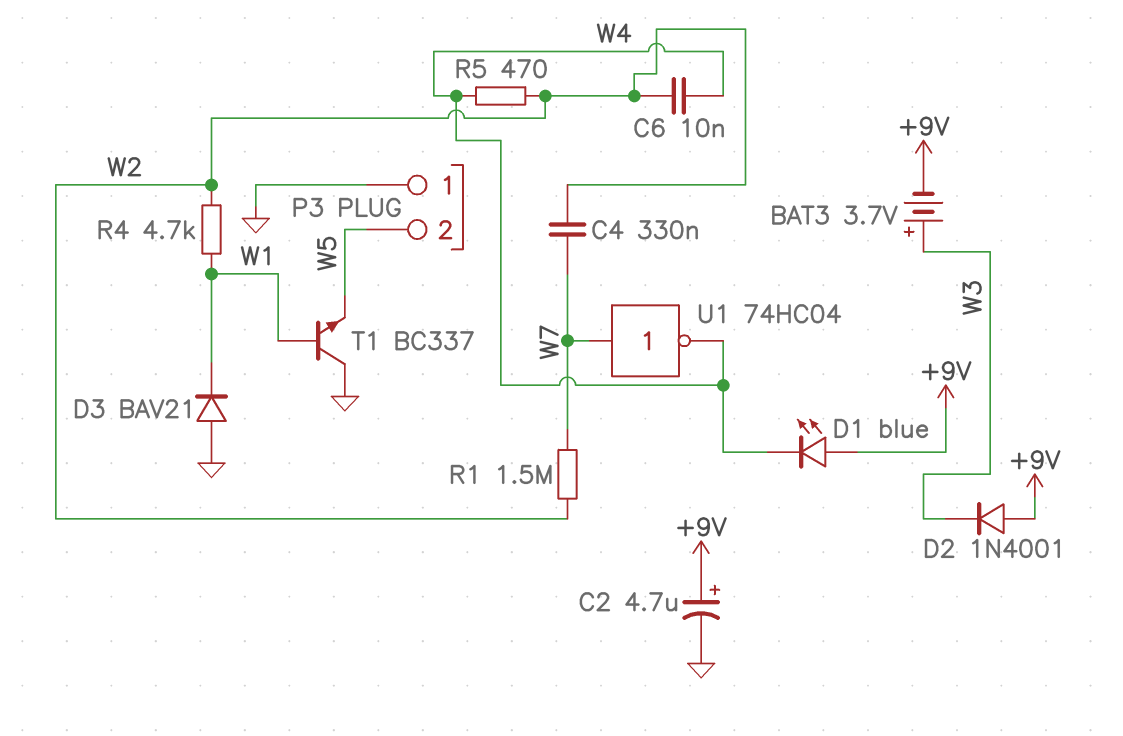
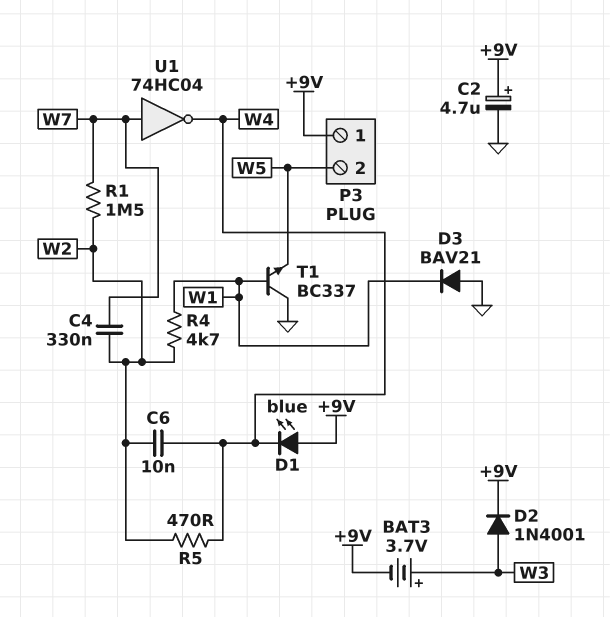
D2: diode 1N4001 (A +9V, K W3) -> diode 1N4001 (A W3, K +9V)
P3 pin 1: GND -> +9V

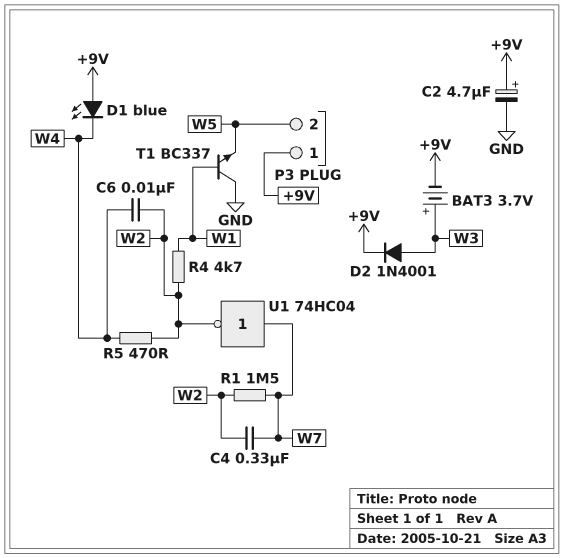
D3: diode BAV21 (A GND, K W1) -> none
U1: NOT 74HC04 (in W7, out W4) -> NOT 74HC04 (in W7, out W2)

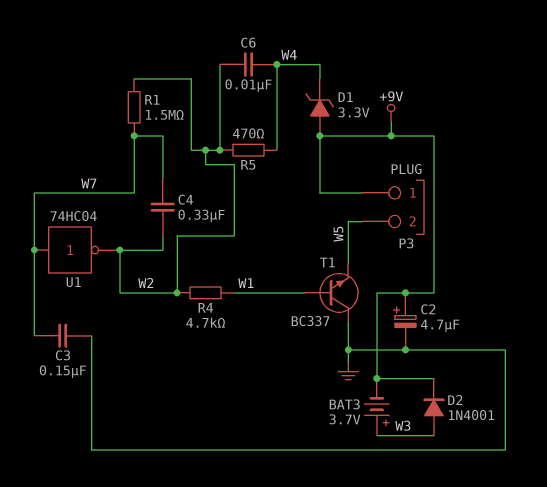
C3: none -> 150nF (GND, W7)
D1: LED blue (A +9V, K W4) -> zener 3.3V (A +9V, K W4)

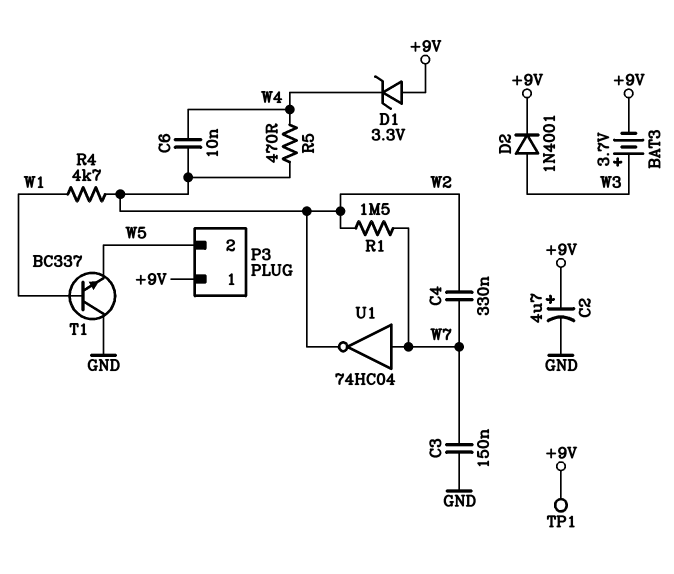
TP1: none -> test point (+9V)

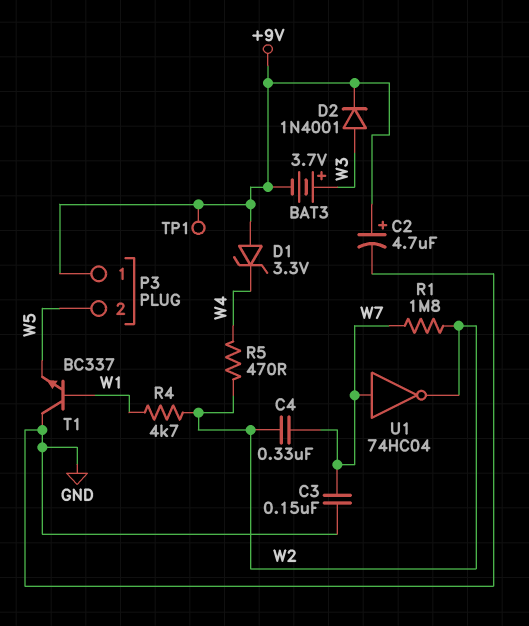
C6: 10nF (W2, W4) -> none
R1: 1.5M (W2, W7) -> 1.8M (W2, W7)

